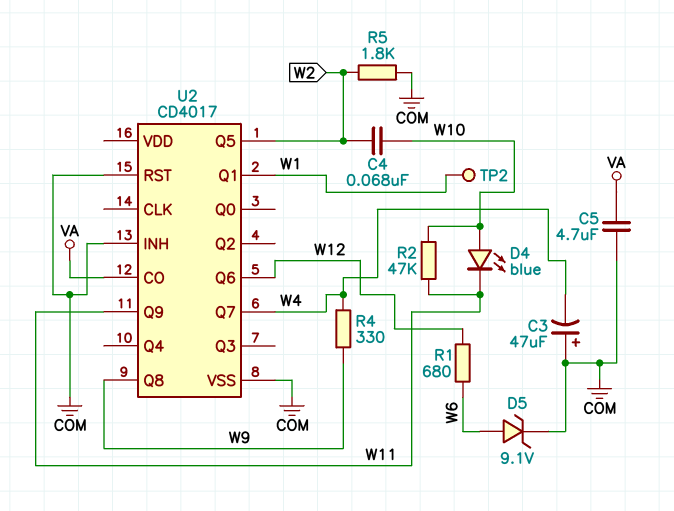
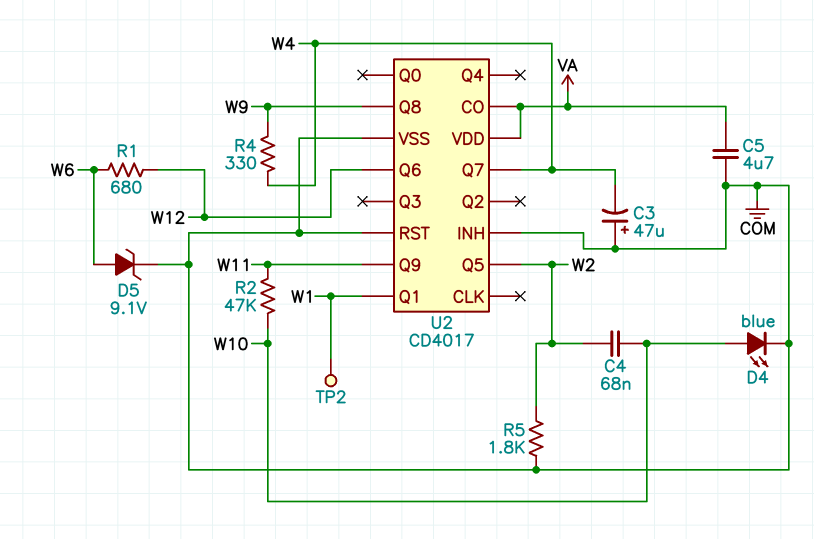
D4: LED blue (A W10, K W11) -> LED blue (A W10, K COM)
U2 pin VDD: none -> VA

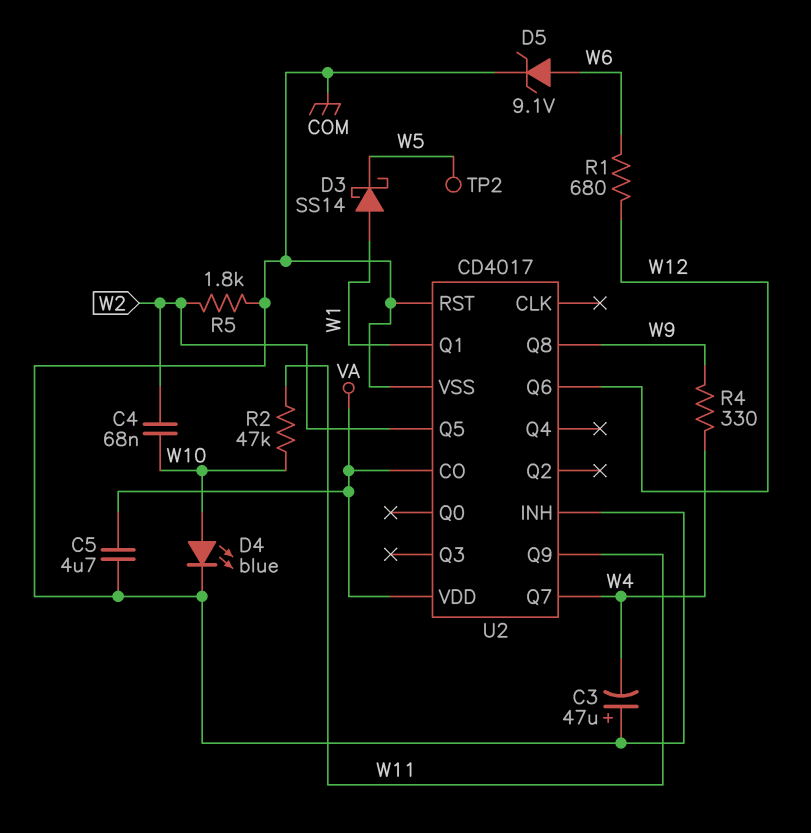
D3: none -> schottky SS14 (A W1, K W5)
TP2: test point (W1) -> test point (W5)

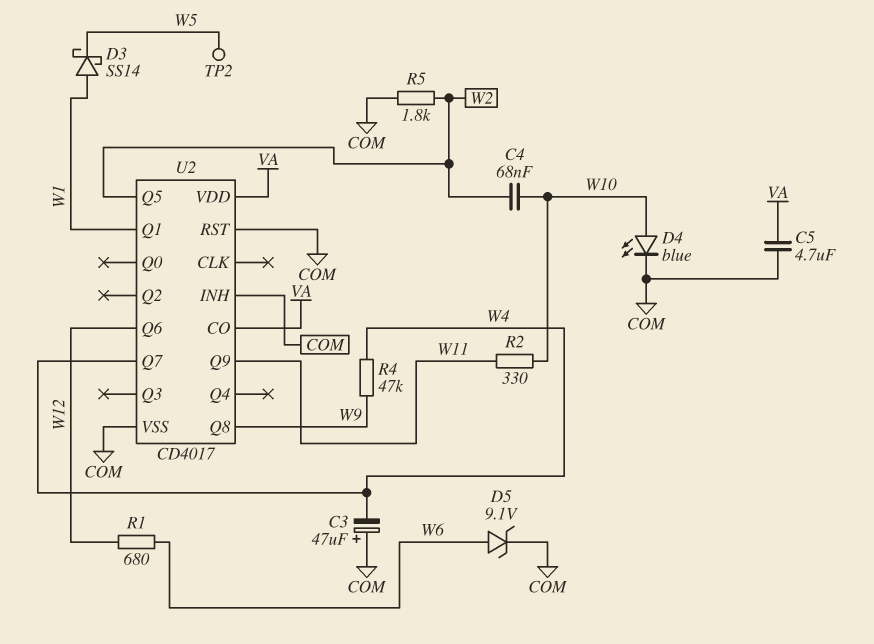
R2: 47k (W10, W11) -> 330 (W10, W11)
R4: 330 (W4, W9) -> 47k (W4, W9)

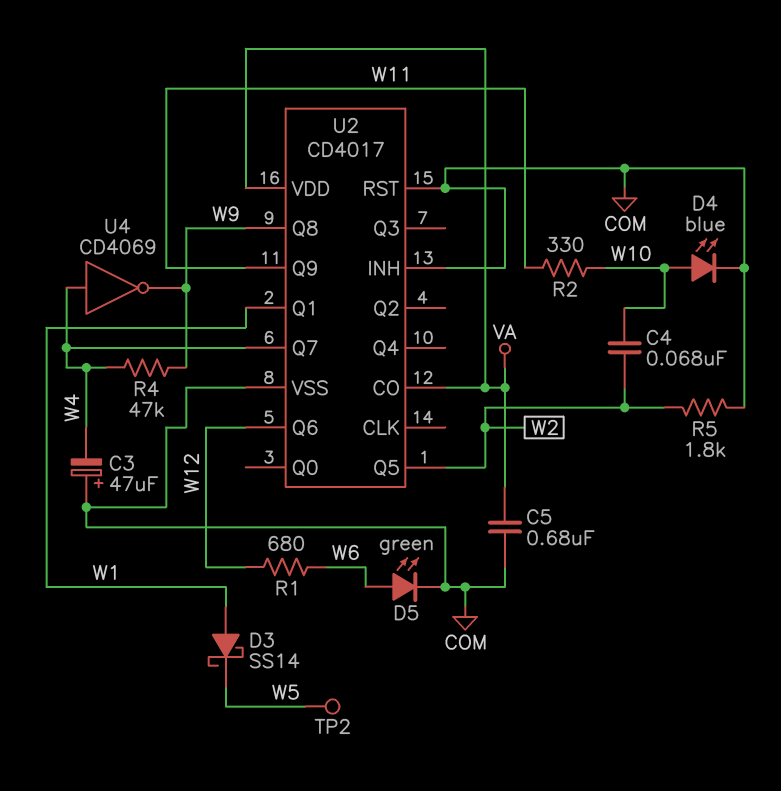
C5: 4.7uF (COM, VA) -> 680nF (COM, VA)
D5: zener 9.1V (A W6, K COM) -> LED green (A W6, K COM)
U4: none -> NOT CD4069 (in W4, out W9)

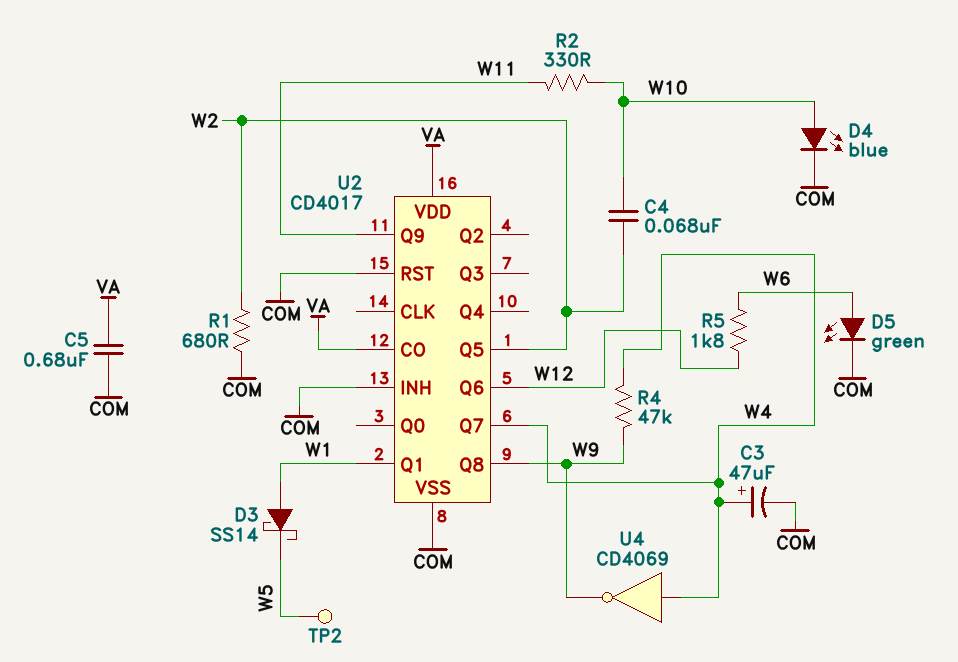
C3: 47uF (plus COM, minus W4) -> 47uF (plus W4, minus COM)
R1: 680 (W6, W12) -> 680 (COM, W2)
R5: 1.8k (COM, W2) -> 1.8k (W6, W12)

